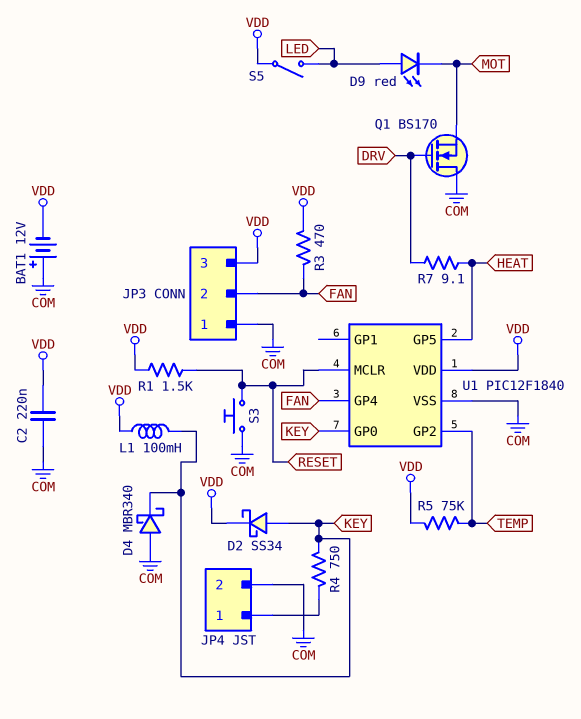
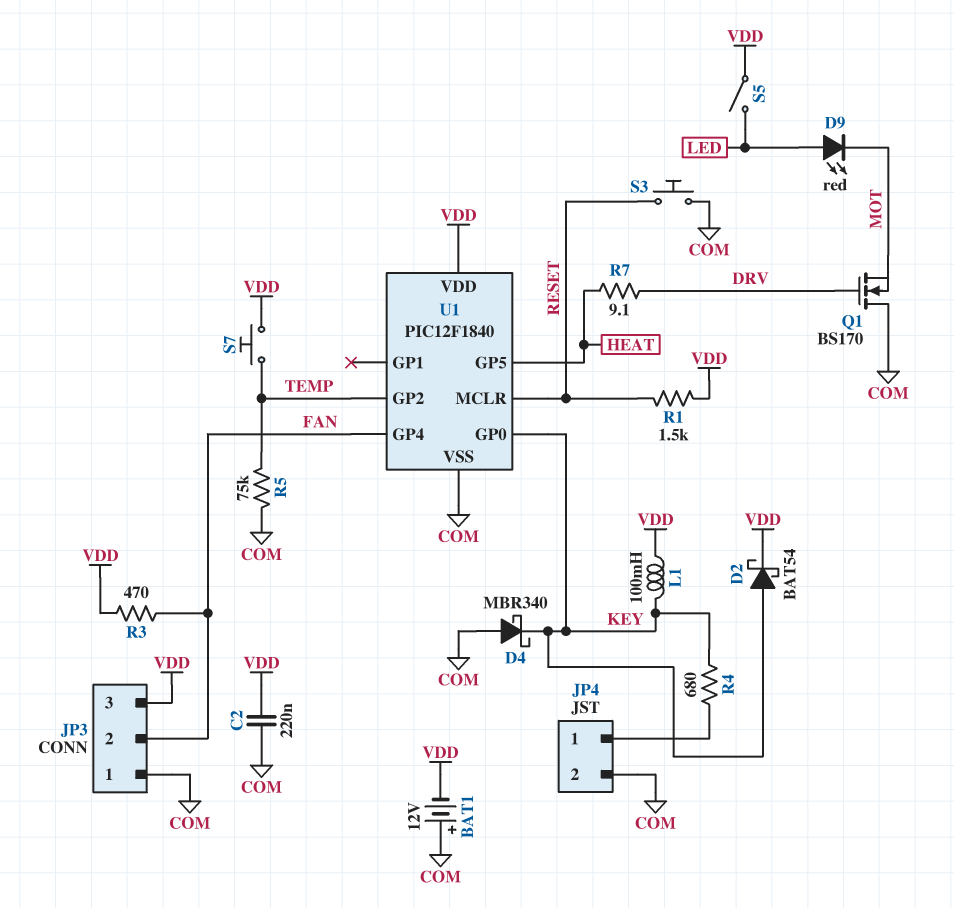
D2: schottky SS34 (A KEY, K VDD) -> schottky BAT54 (A KEY, K VDD)
R4: 750 (JP4/1, KEY) -> 680 (JP4/1, KEY)
R5: 75k (TEMP, VDD) -> 75k (COM, TEMP)
S7: none -> button (TEMP, VDD)

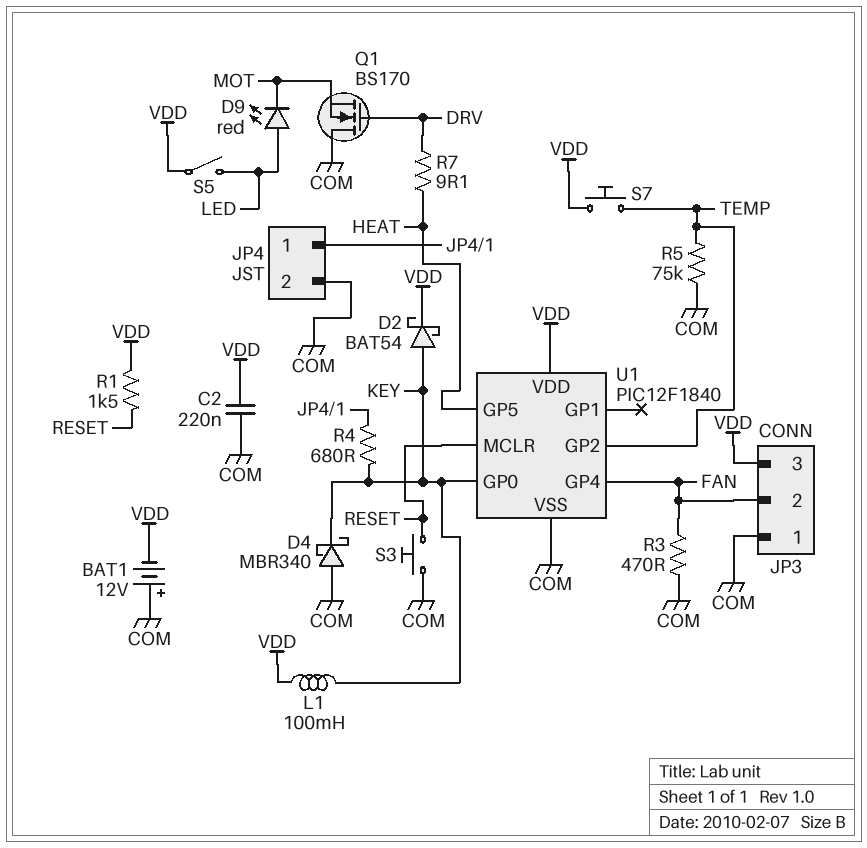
R3: 470 (FAN, VDD) -> 470 (COM, FAN)

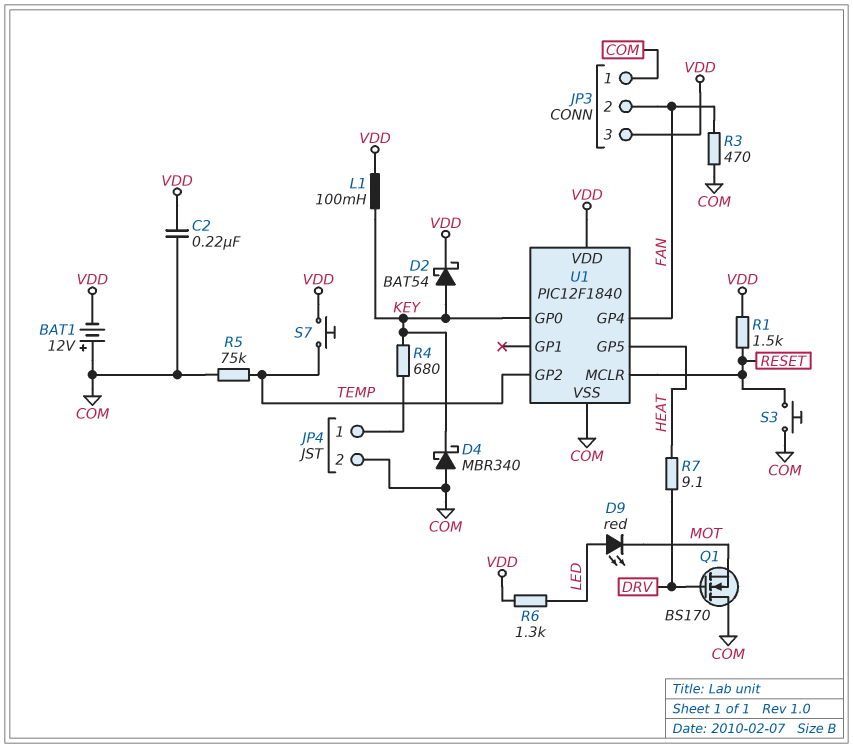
R6: none -> 1.3k (LED, VDD)
S5: switch (LED, VDD) -> none

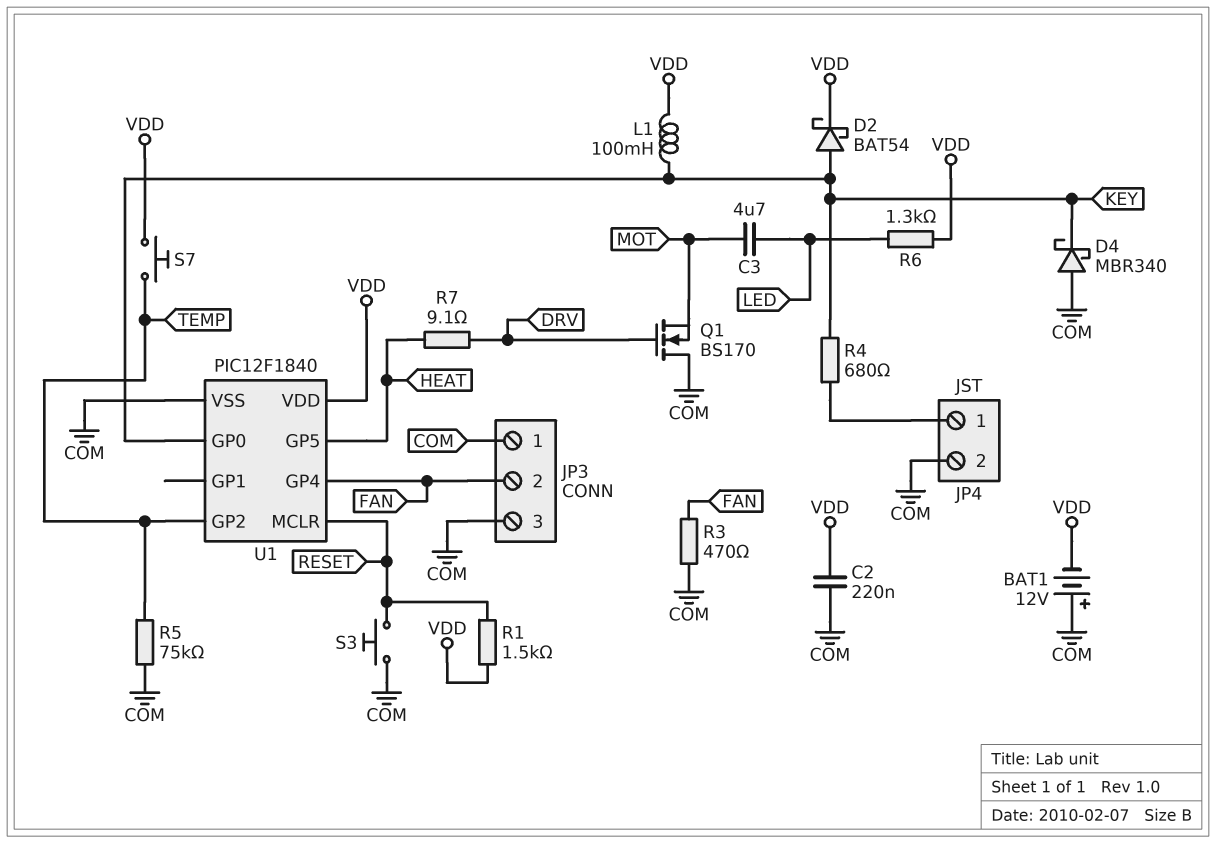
C3: none -> 4.7uF (LED, MOT)
D9: LED red (A LED, K MOT) -> none
JP3 pin 3: VDD -> COM

